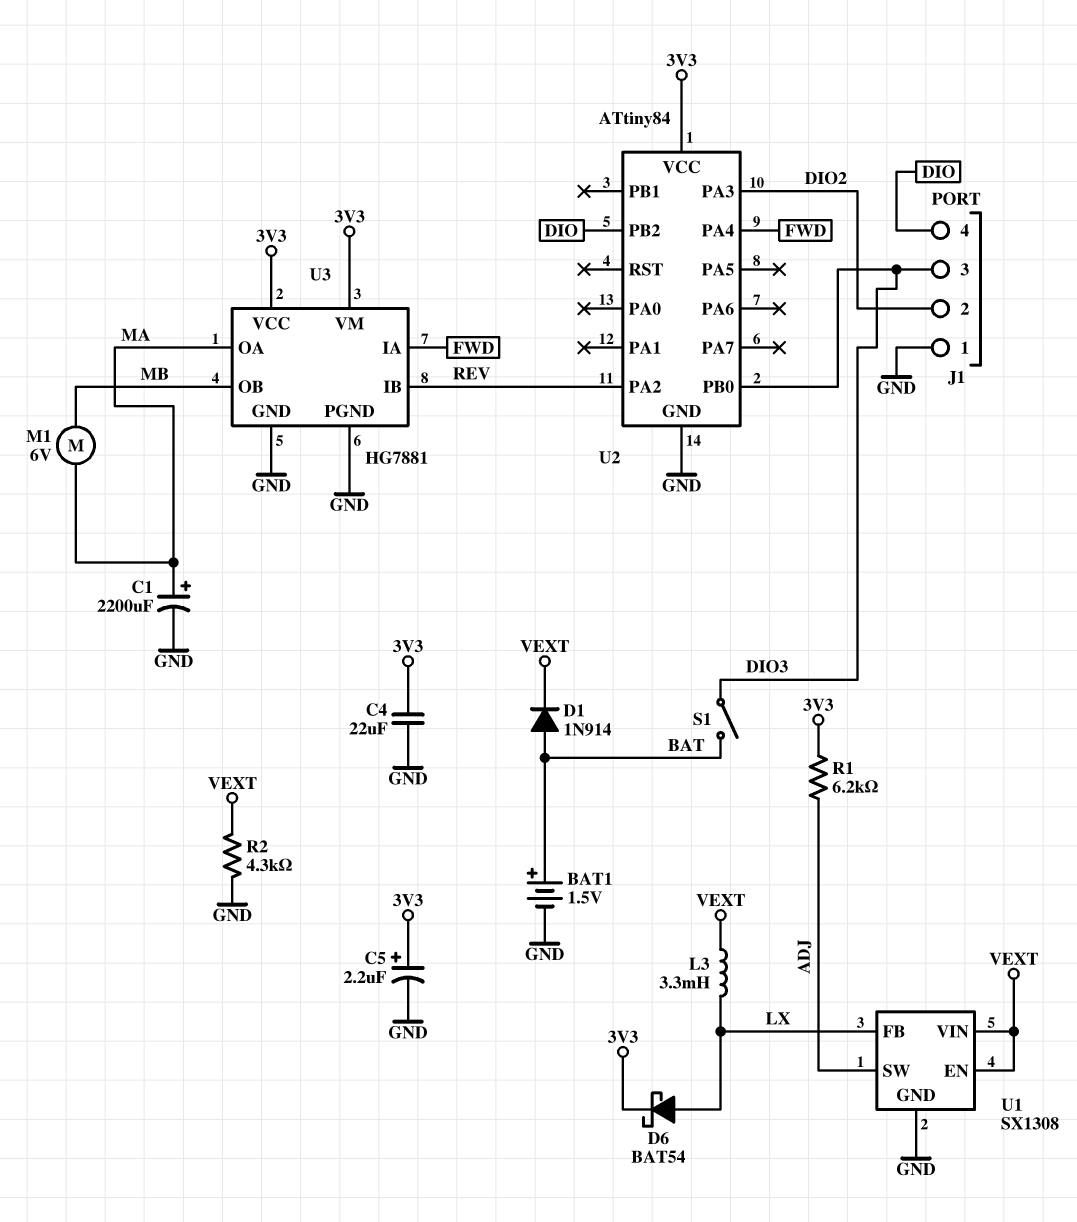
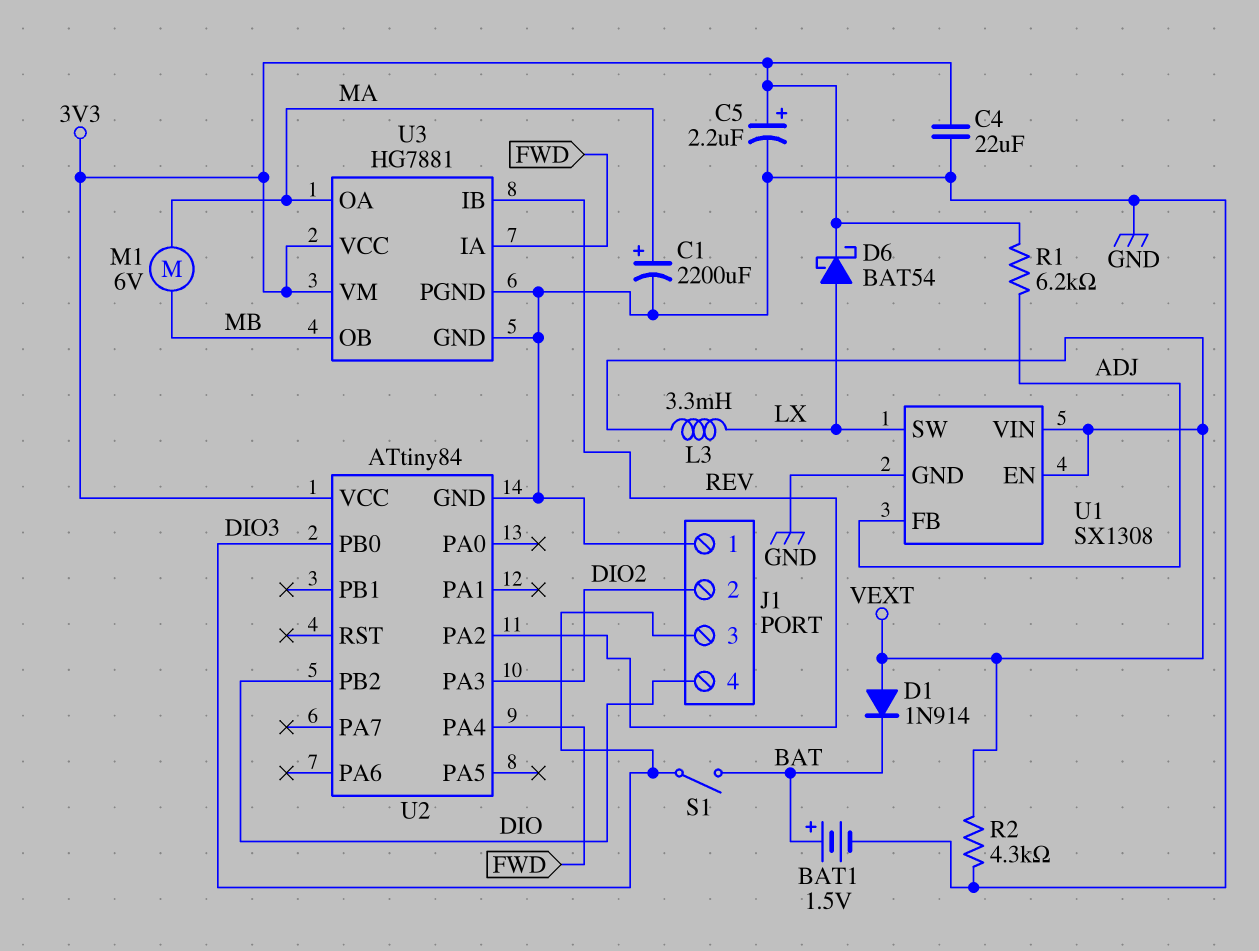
D1: diode 1N914 (A BAT, K VEXT) -> diode 1N914 (A VEXT, K BAT)
U1 pin FB: LX -> ADJ
U1 pin SW: ADJ -> LX

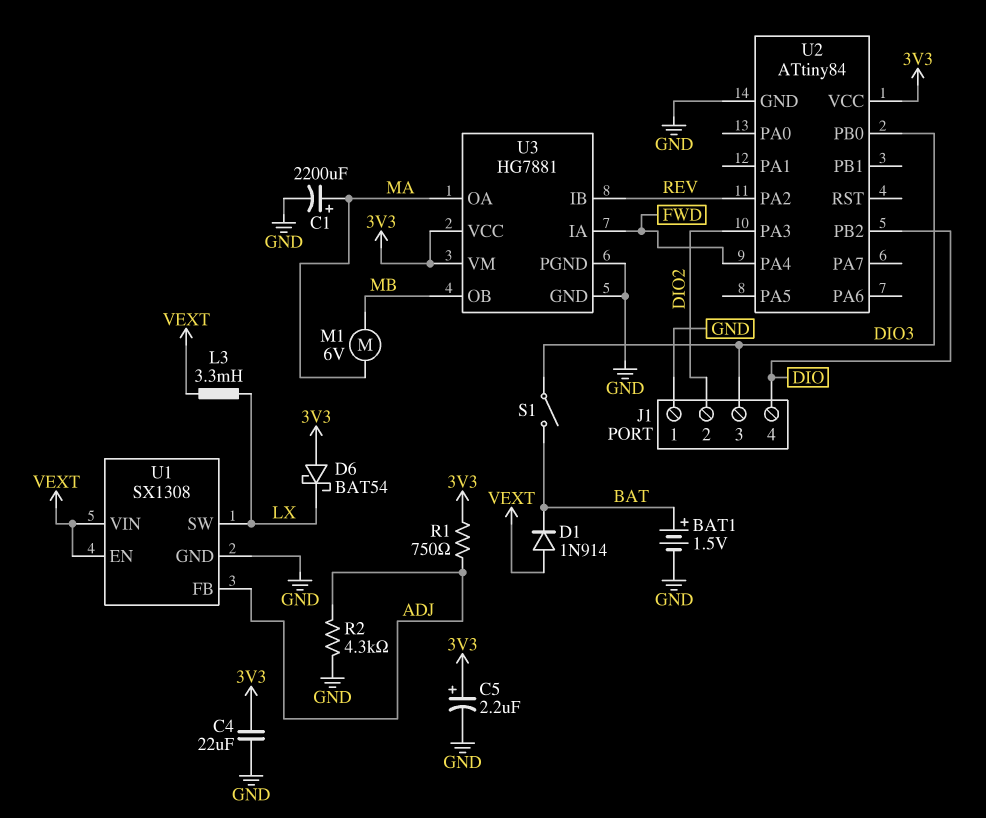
D6: schottky BAT54 (A LX, K 3V3) -> schottky BAT54 (A 3V3, K LX)
R1: 6.2k (3V3, ADJ) -> 750 (3V3, ADJ)
R2: 4.3k (GND, VEXT) -> 4.3k (ADJ, GND)

